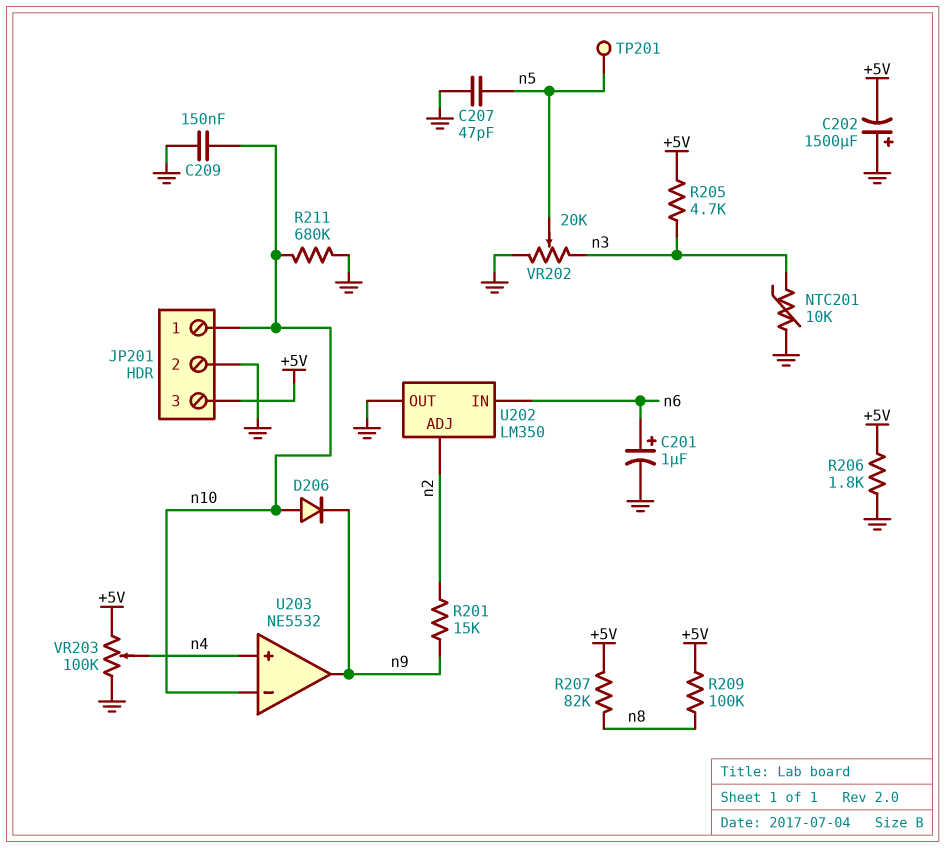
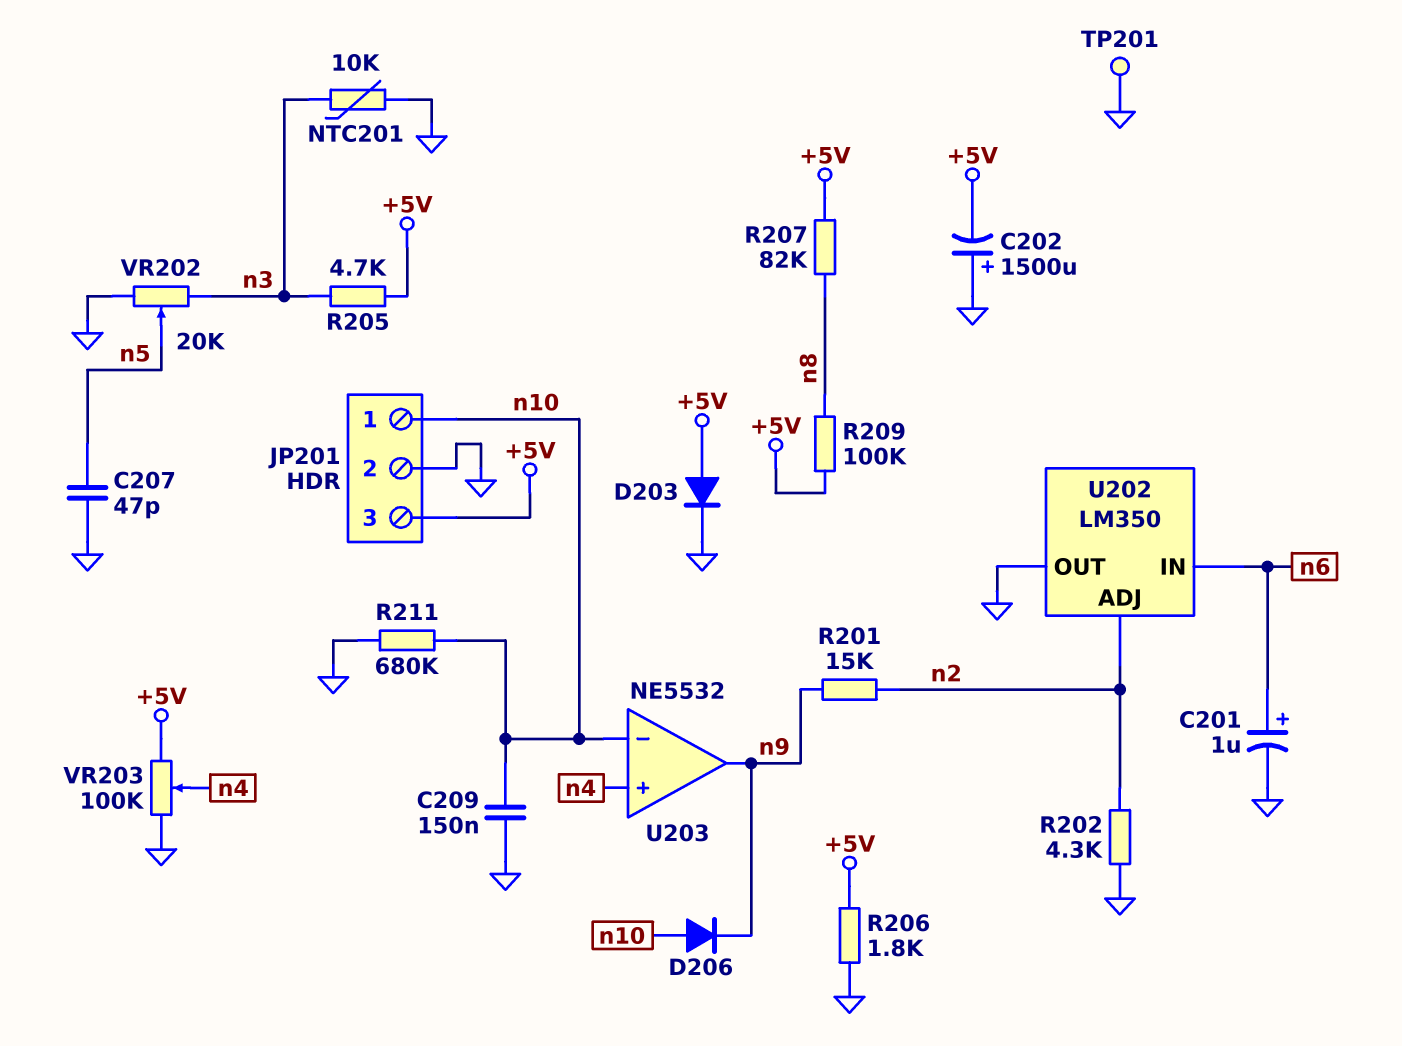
D203: none -> diode (A +5V, K GND)
R202: none -> 4.3k (GND, n2)
TP201: test point (n5) -> test point (GND)

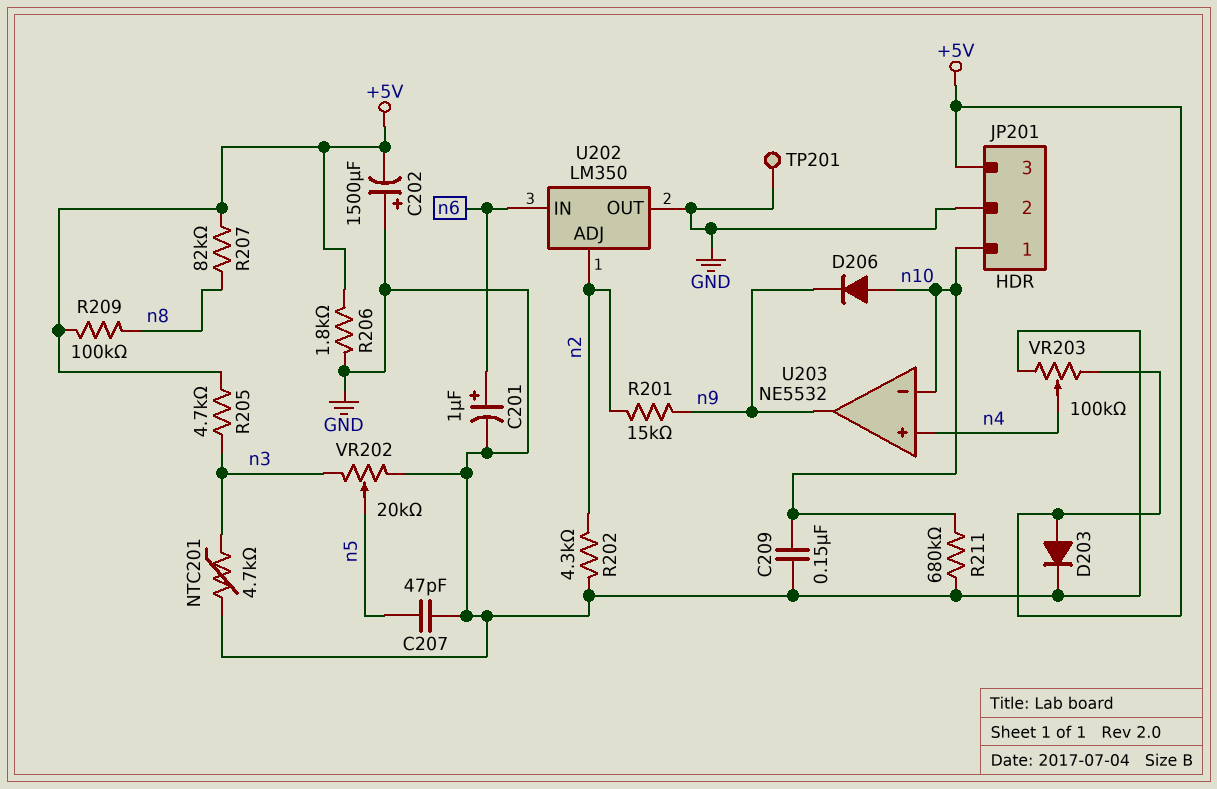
NTC201: 10k (GND, n3) -> 4.7k (GND, n3)

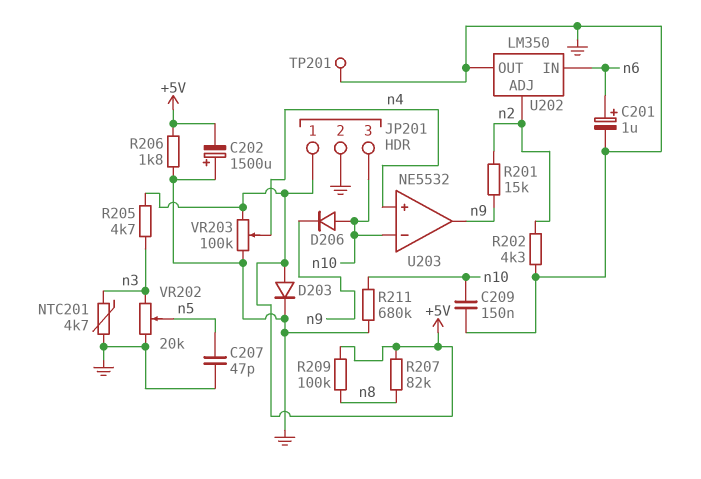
JP201 pin 1: n10 -> +5V
JP201 pin 3: +5V -> n10

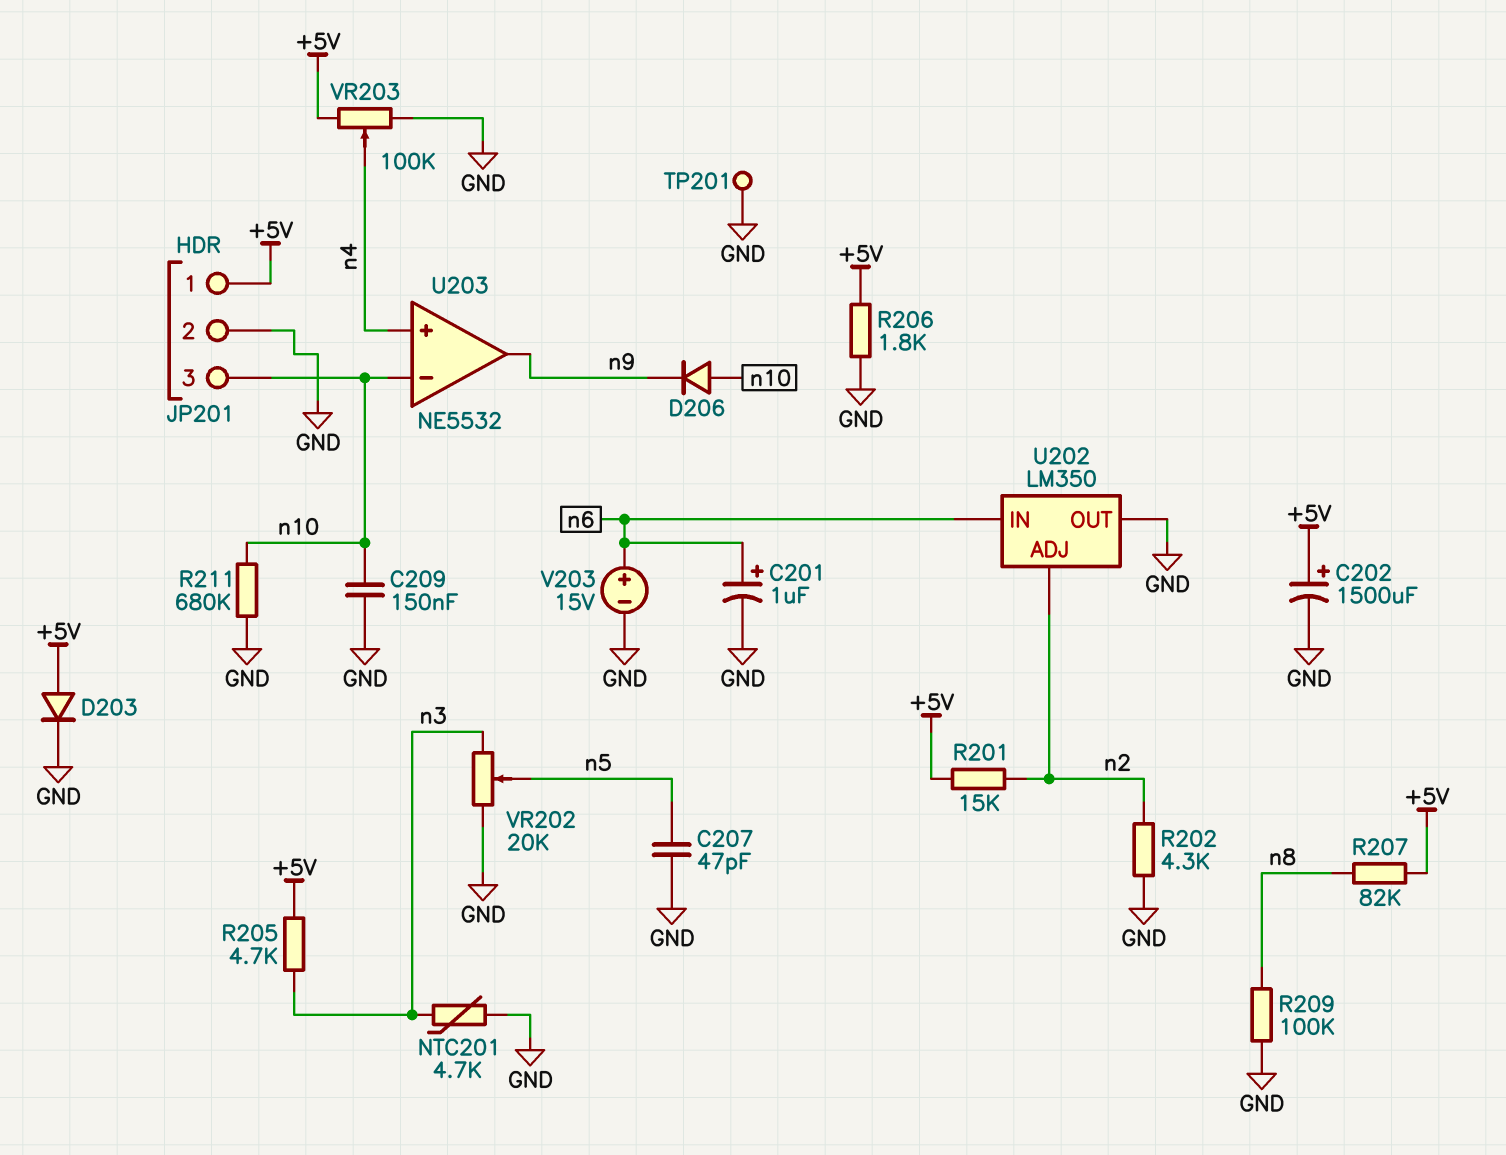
C202: 1500uF (plus GND, minus +5V) -> 1500uF (plus +5V, minus GND)
R201: 15k (n2, n9) -> 15k (+5V, n2)
R209: 100k (+5V, n8) -> 100k (GND, n8)
V203: none -> 15V (plus n6, minus GND)

